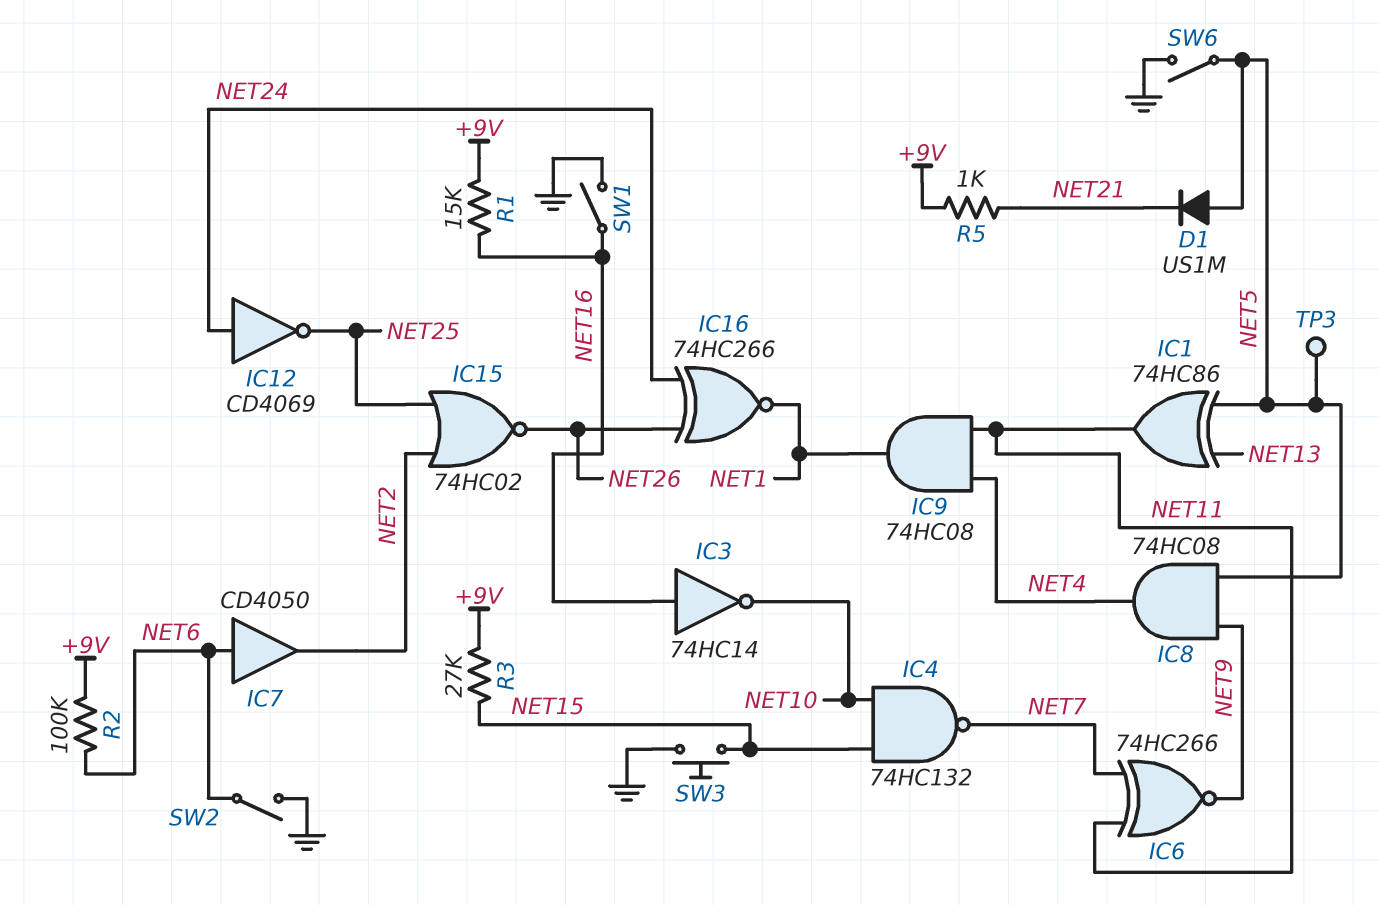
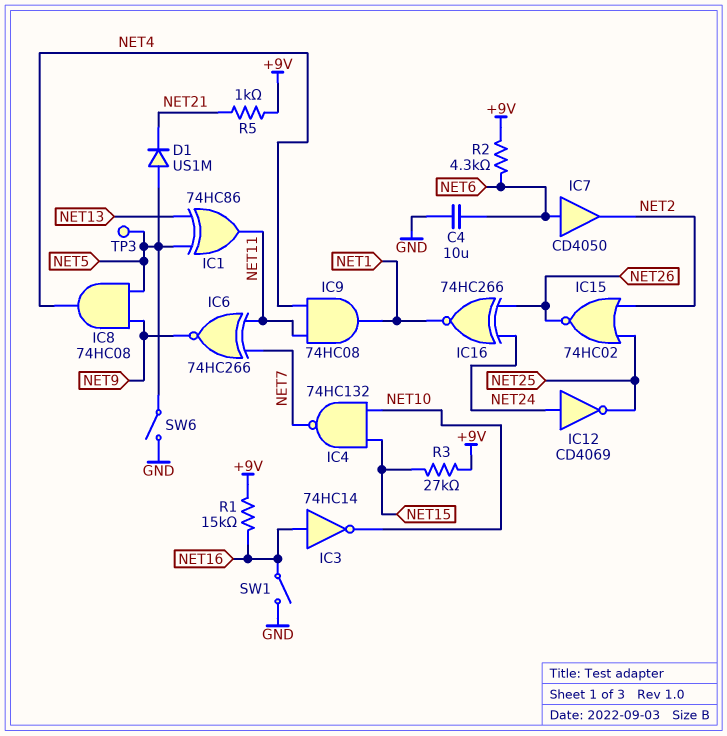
C4: none -> 10uF (GND, NET6)
R2: 100k (+9V, NET6) -> 4.3k (+9V, NET6)
SW2: switch (GND, NET6) -> none
SW3: button (GND, NET15) -> none

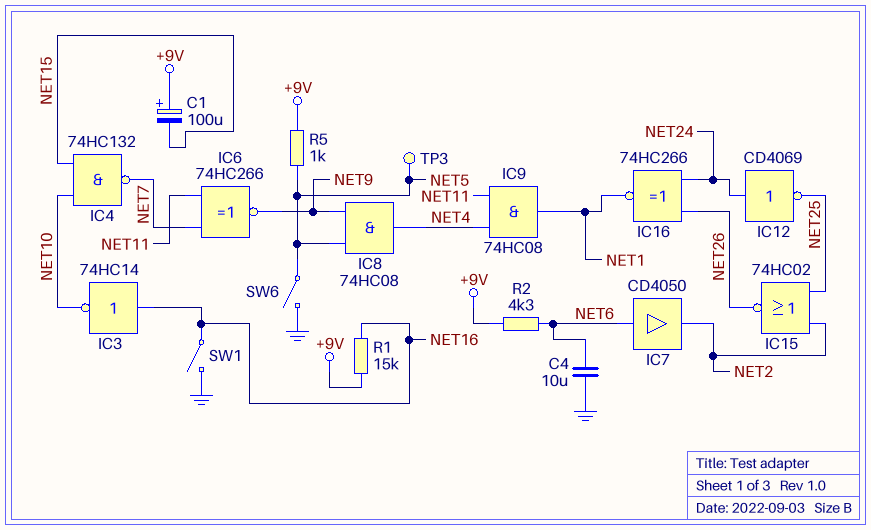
C1: none -> 100uF (plus +9V, minus NET15)
D1: diode US1M (A NET5, K NET21) -> none
IC1: XOR 74HC86 (in NET5, in NET13, out NET11) -> none
R3: 27k (+9V, NET15) -> none
R5: 1k (+9V, NET21) -> 1k (+9V, NET5)

